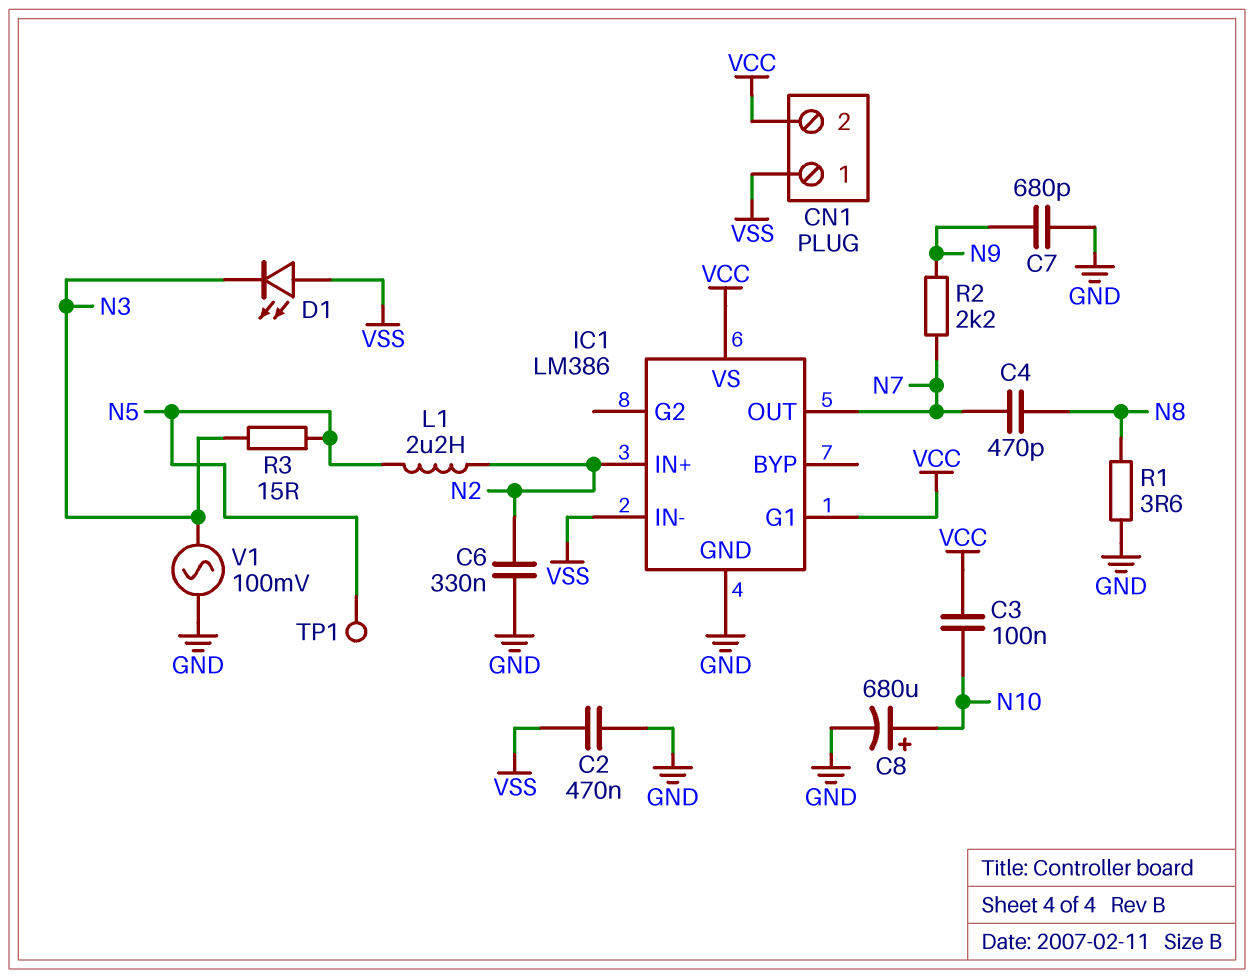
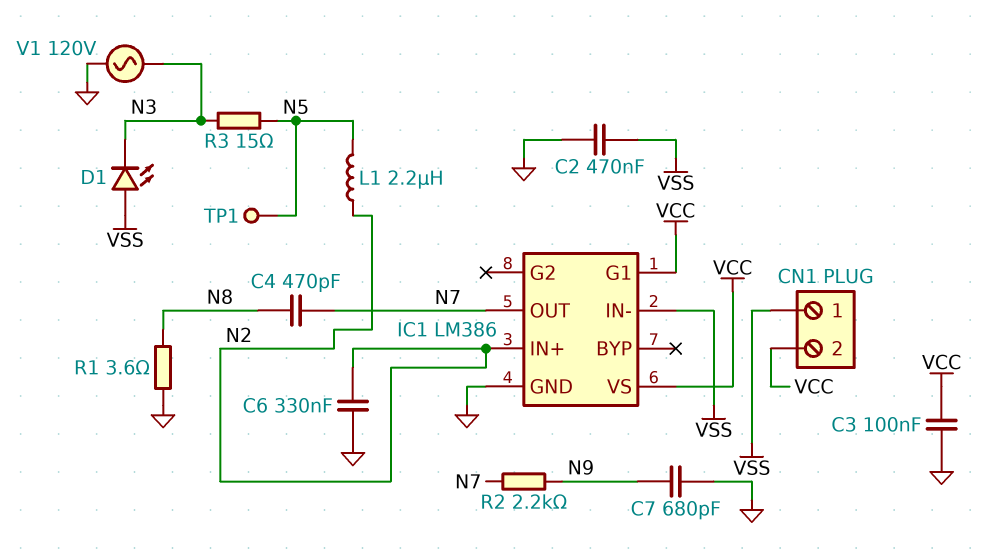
C3: 100nF (N10, VCC) -> 100nF (GND, VCC)
C8: 680uF (plus N10, minus GND) -> none
V1: AC 100mV (GND, N3) -> AC 120V (GND, N3)

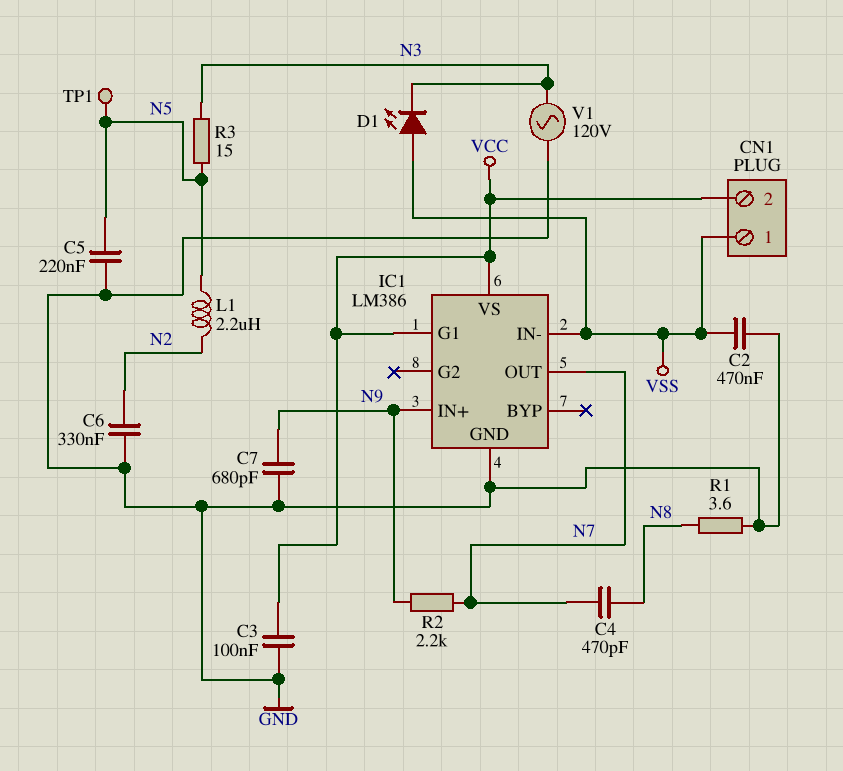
C5: none -> 220nF (GND, N5)
IC1 pin IN+: N2 -> N9

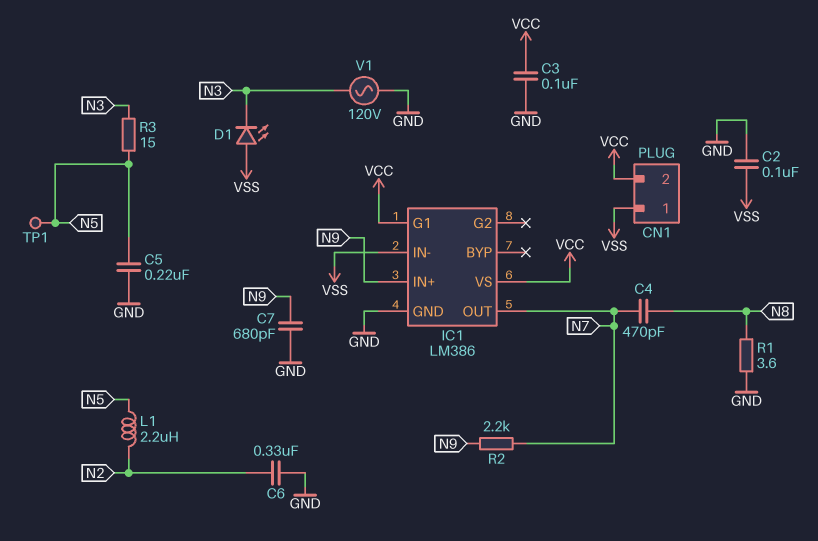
C2: 470nF (GND, VSS) -> 100nF (GND, VSS)

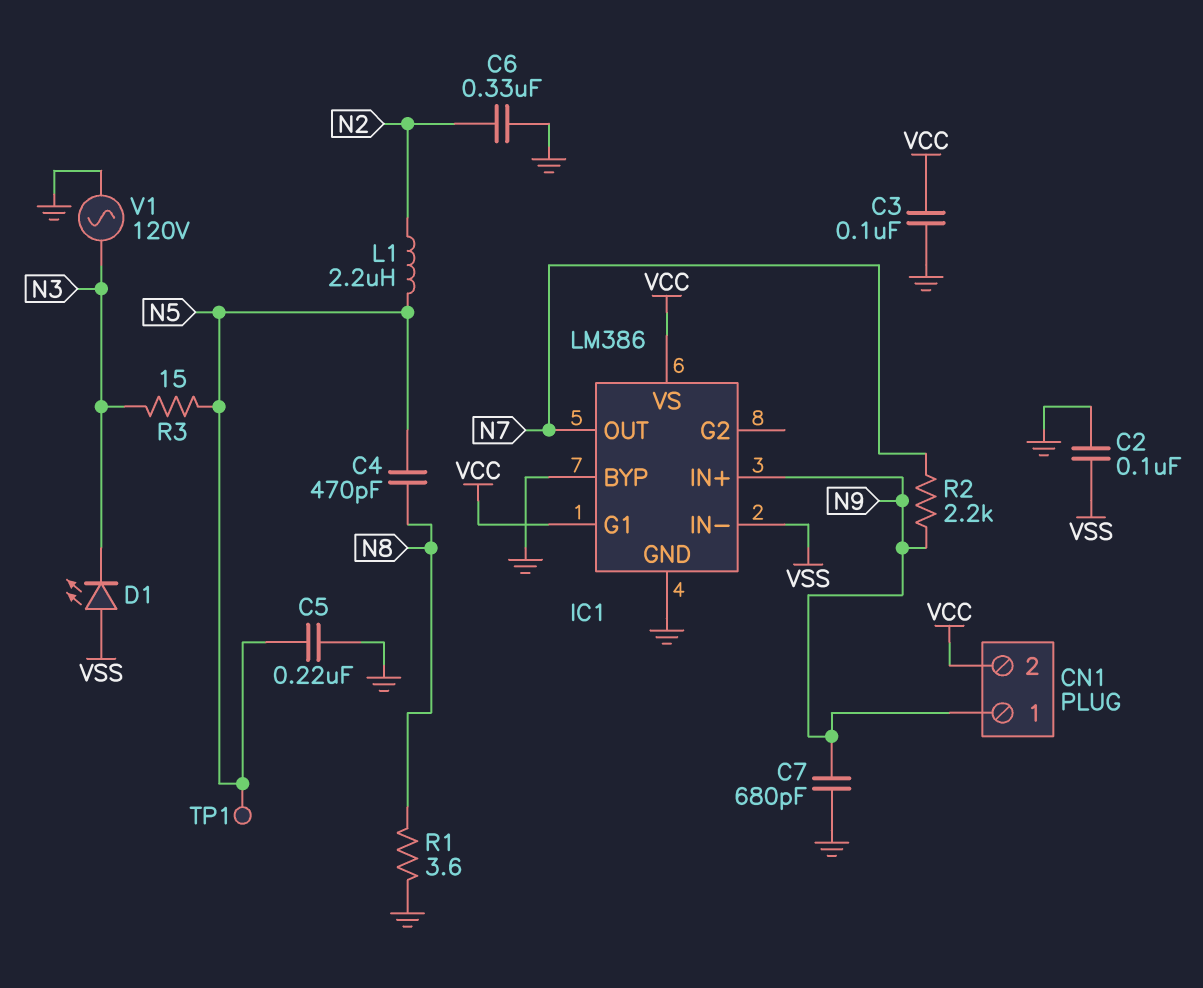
C4: 470pF (N7, N8) -> 470pF (N5, N8)
CN1 pin 1: VSS -> N9
IC1 pin BYP: none -> GND

